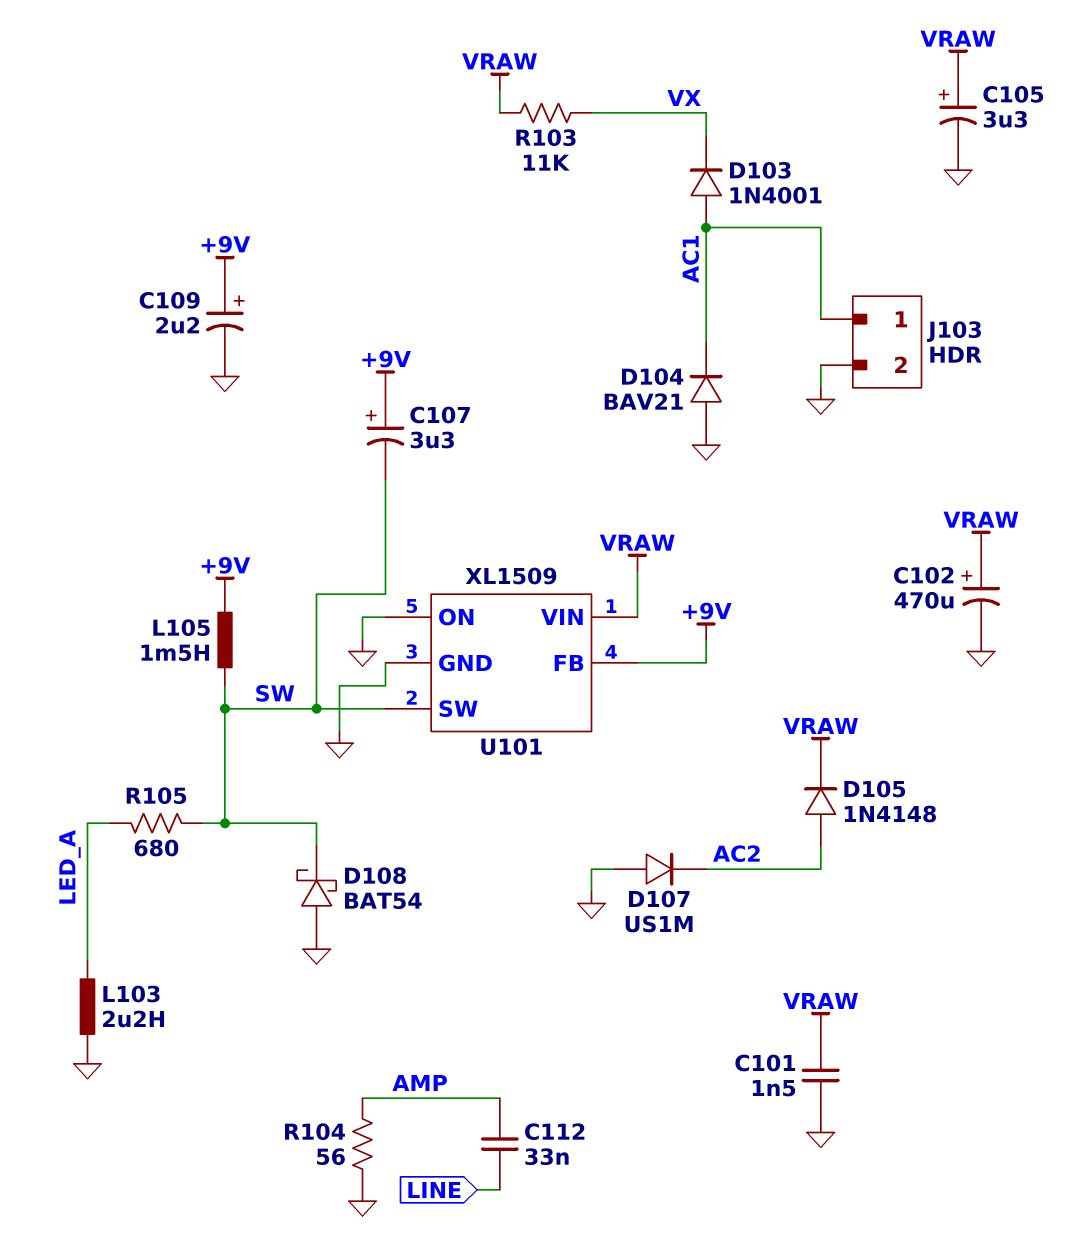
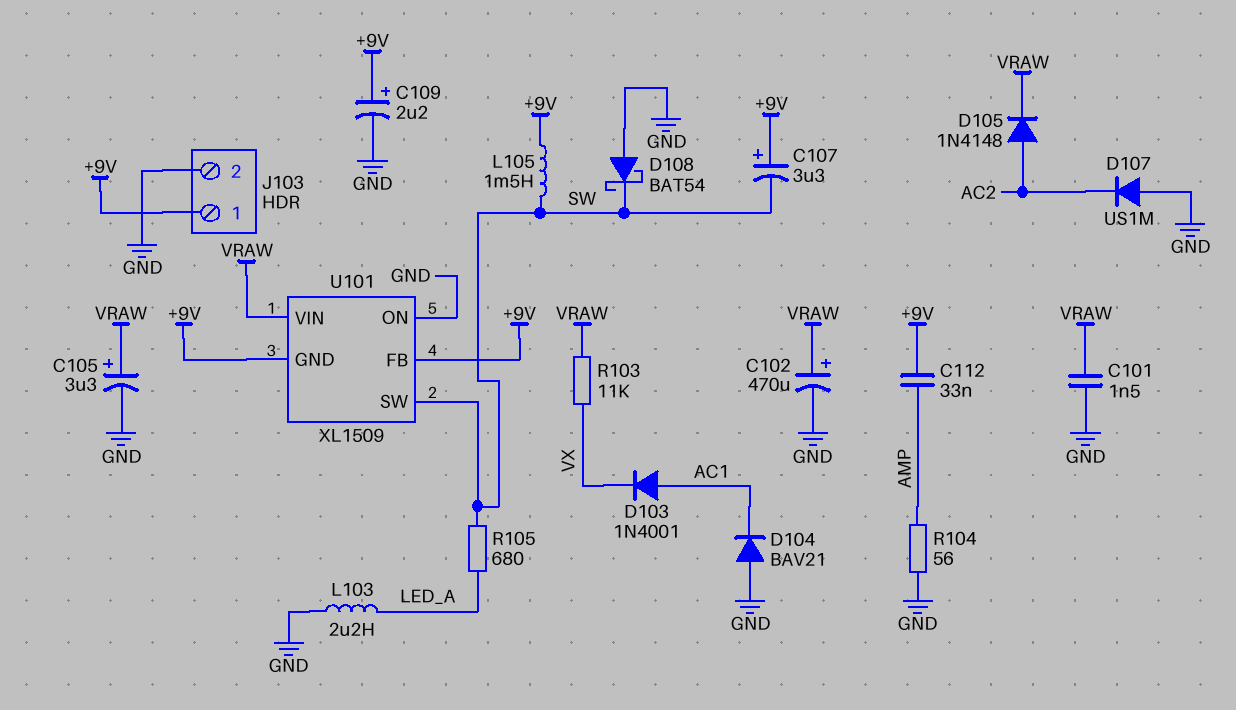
C112: 33nF (AMP, LINE) -> 33nF (+9V, AMP)
J103 pin 1: AC1 -> +9V
U101 pin GND: GND -> +9V

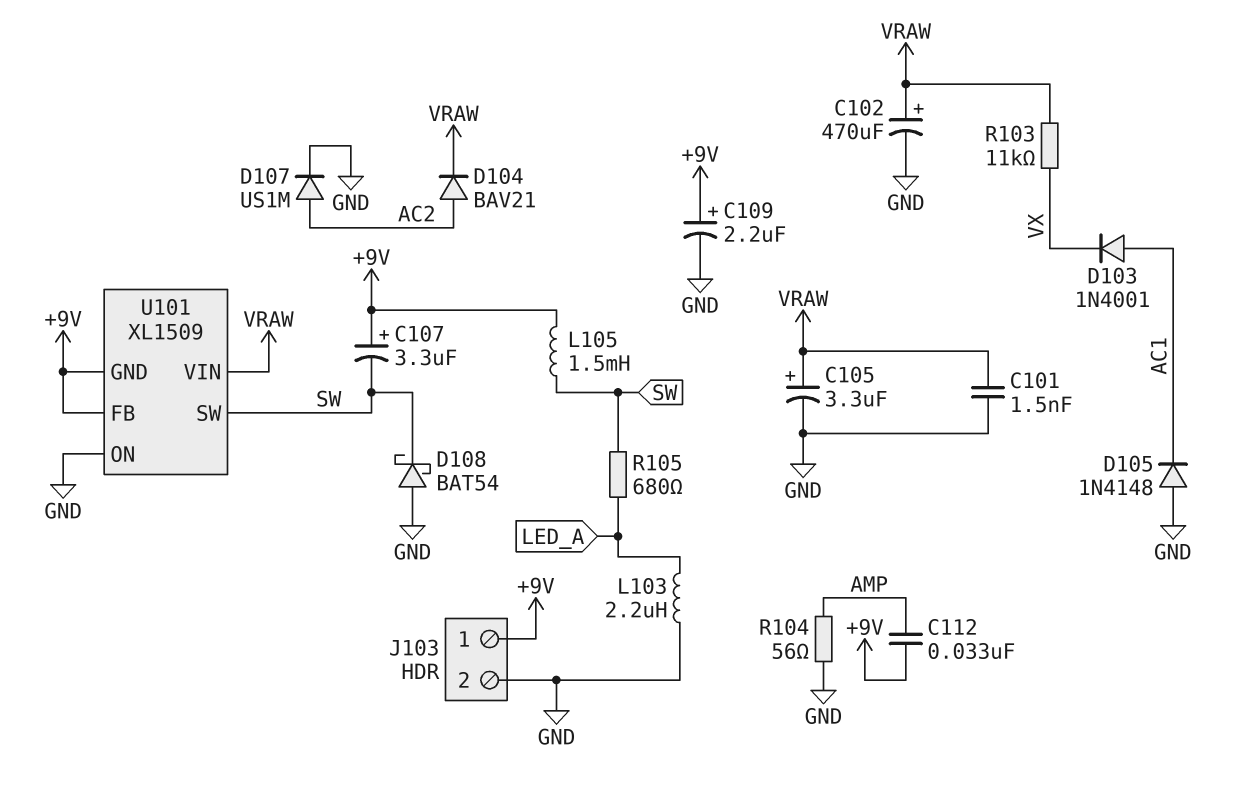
D104: diode BAV21 (A GND, K AC1) -> diode BAV21 (A AC2, K VRAW)
D105: diode 1N4148 (A AC2, K VRAW) -> diode 1N4148 (A GND, K AC1)
D107: diode US1M (A GND, K AC2) -> diode US1M (A AC2, K GND)

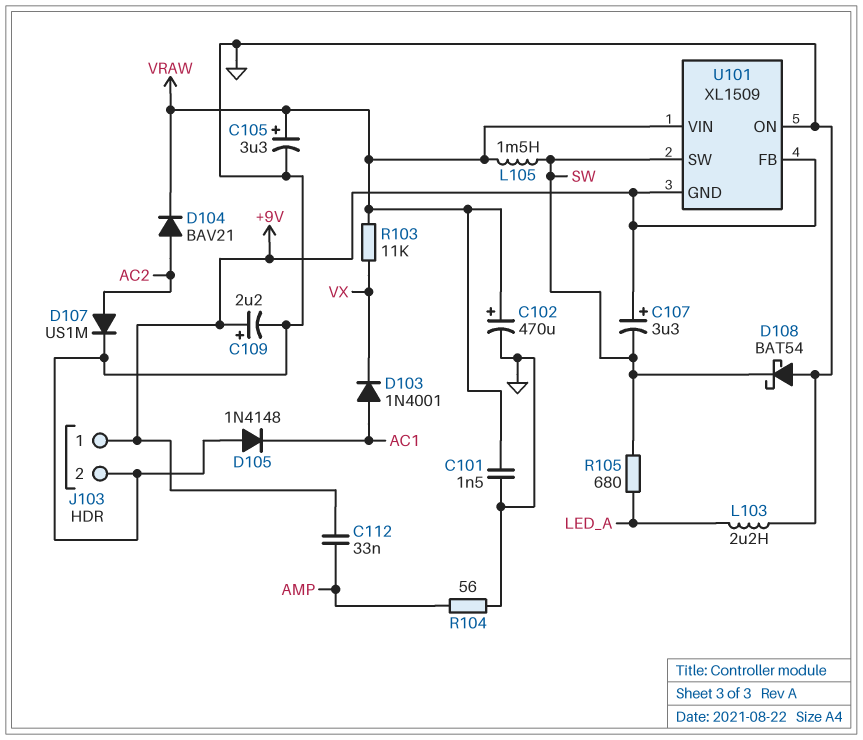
L105: 1.5mH (+9V, SW) -> 1.5mH (SW, VRAW)

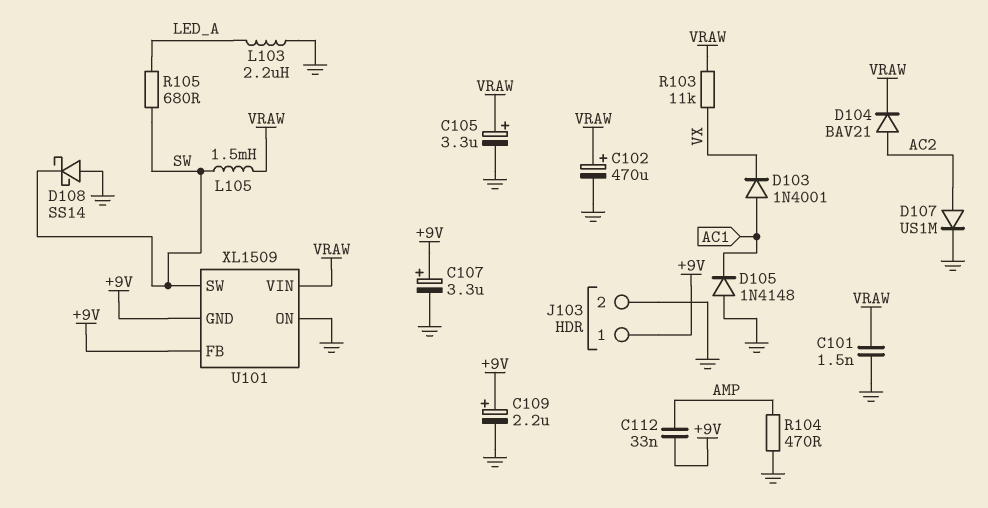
C107: 3.3uF (plus +9V, minus SW) -> 3.3uF (plus +9V, minus GND)
D108: schottky BAT54 (A GND, K SW) -> schottky SS14 (A GND, K SW)
R104: 56 (AMP, GND) -> 470 (AMP, GND)

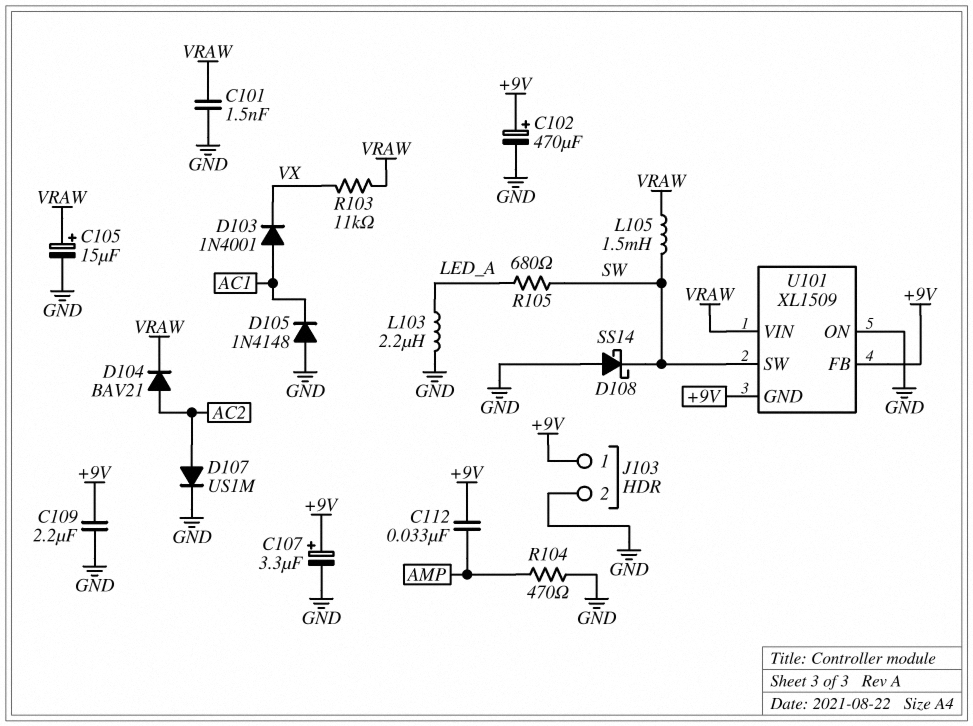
C102: 470uF (plus VRAW, minus GND) -> 470uF (plus +9V, minus GND)
C105: 3.3uF (plus VRAW, minus GND) -> 15uF (plus VRAW, minus GND)
C109: 2.2uF (plus +9V, minus GND) -> 2.2uF (+9V, GND)

